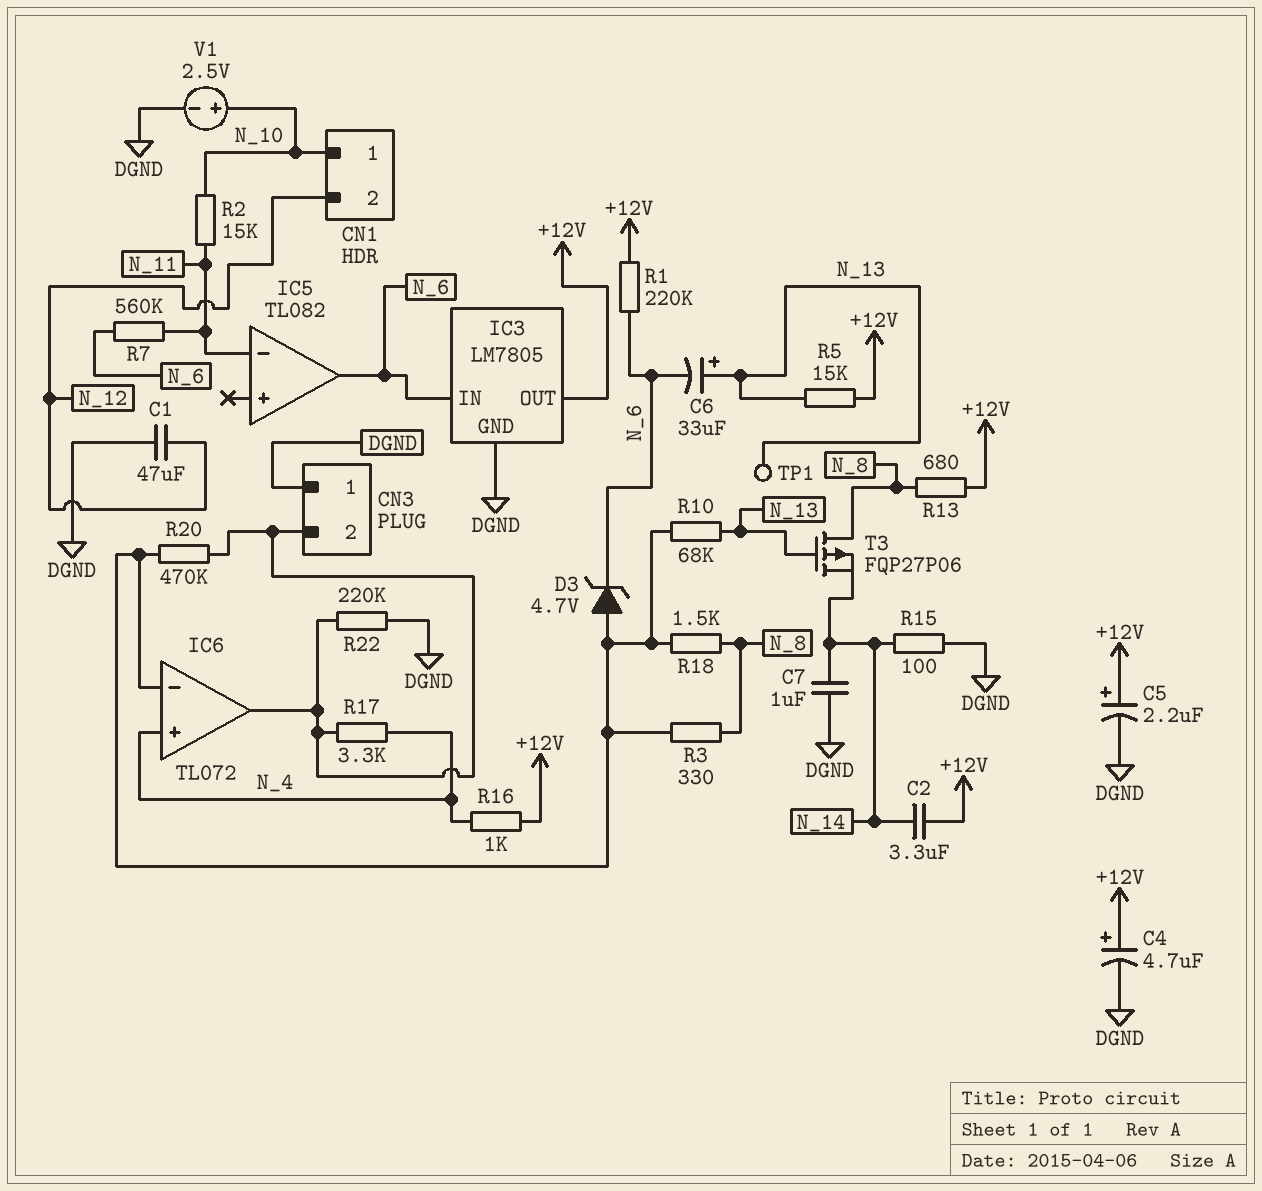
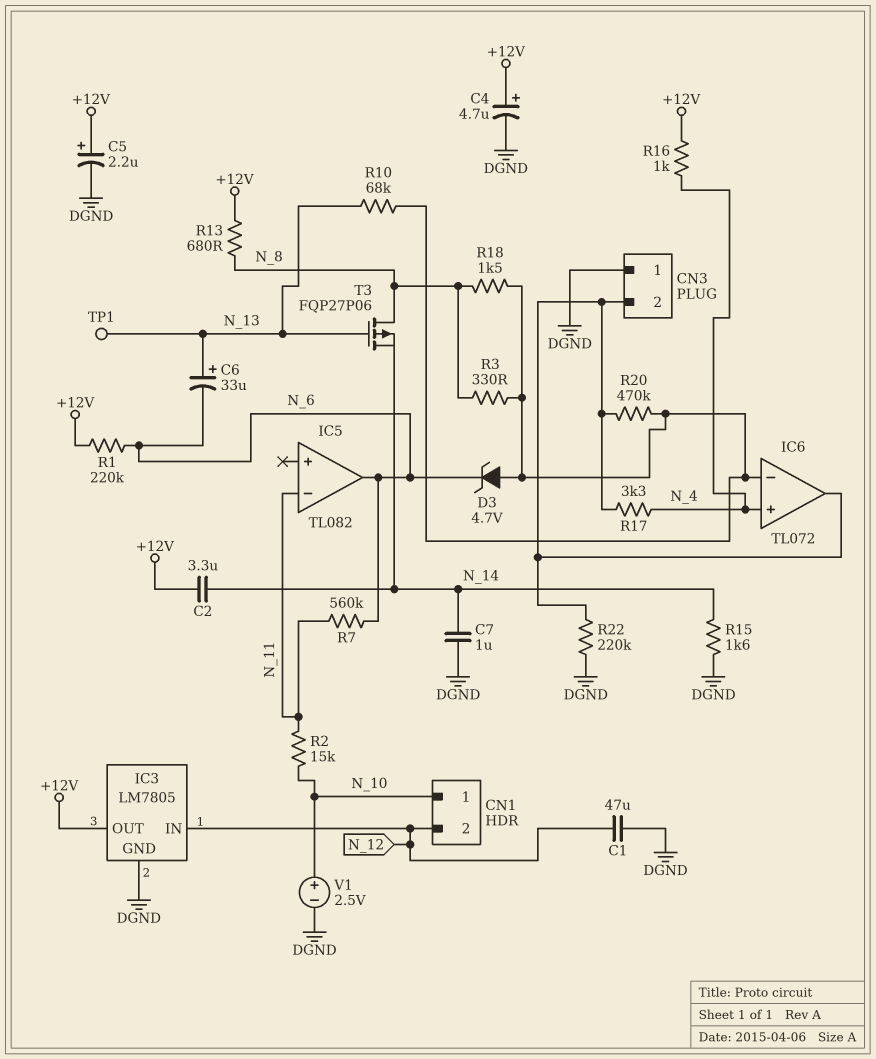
IC3 pin IN: N_6 -> N_12
R5: 15k (+12V, N_13) -> none
R15: 100 (DGND, N_14) -> 1.6k (DGND, N_14)

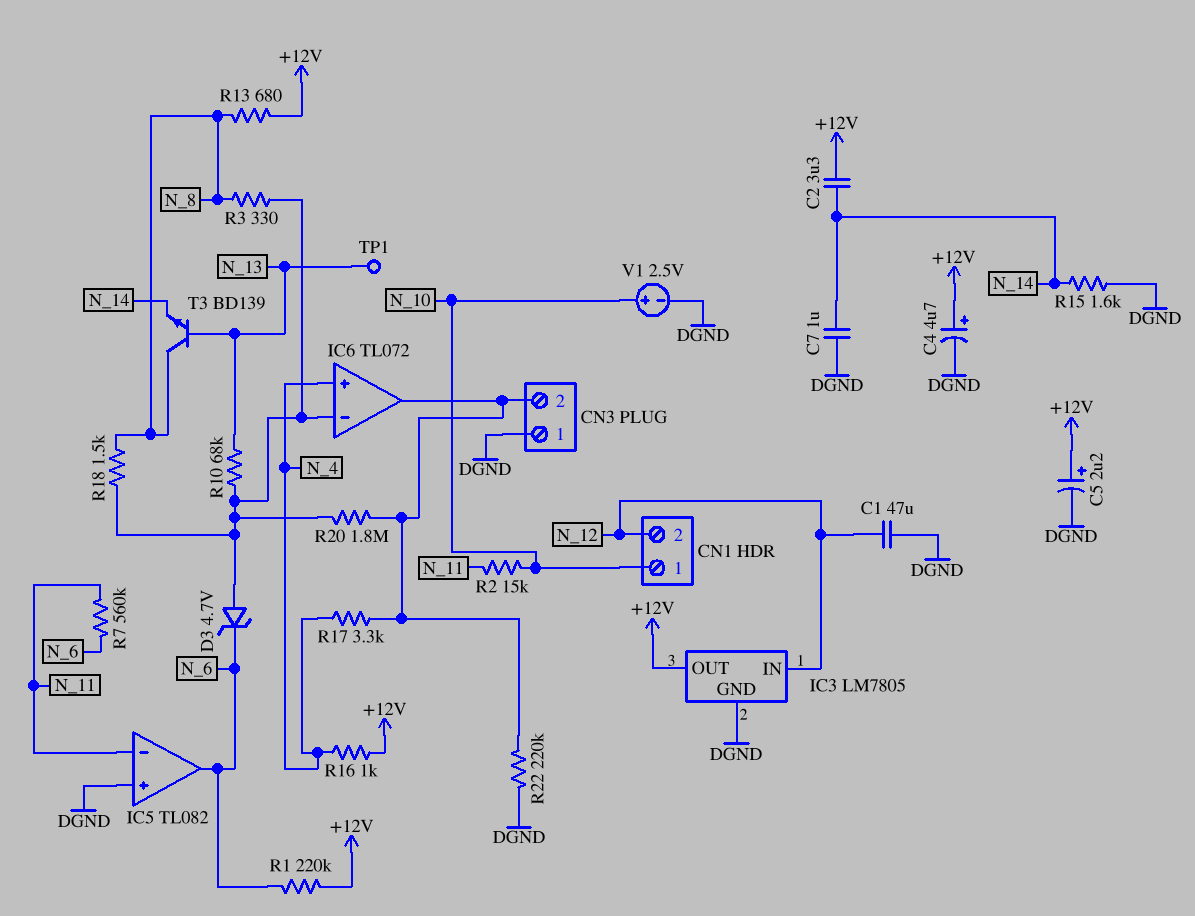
C6: 33uF (plus N_13, minus N_6) -> none
IC5 pin in+: none -> DGND
R20: 470k (CN3/2, IC6/in-) -> 1.8M (CN3/2, IC6/in-)
T3: PMOS FQP27P06 (G N_13, D N_8, S N_14) -> NPN BD139 (B N_13, C N_8, E N_14)

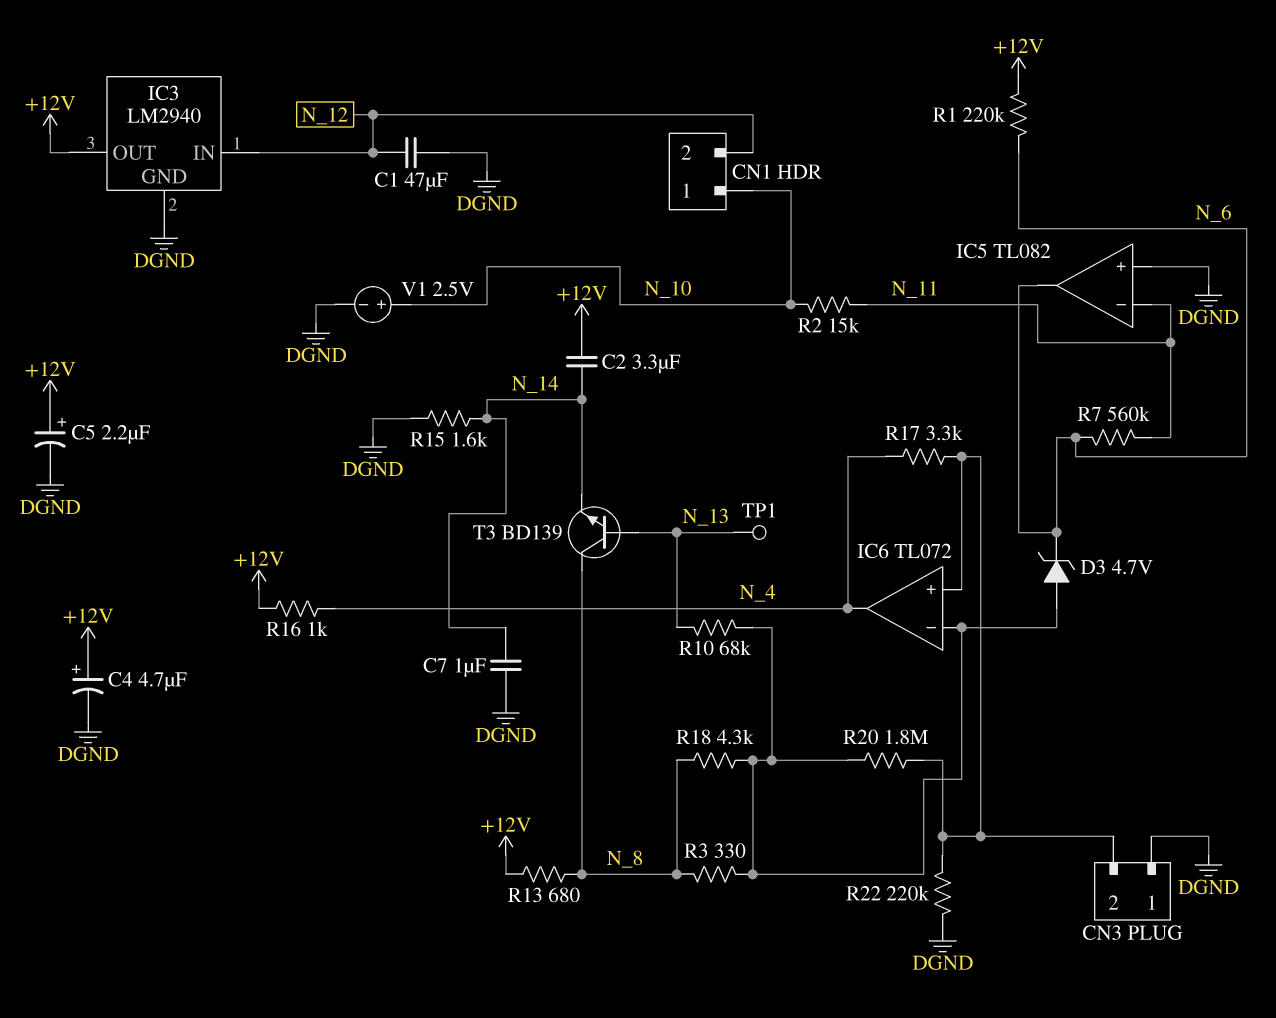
IC3: LM7805 -> LM2940
IC6 pin in+: N_4 -> CN3/2
IC6 pin out: CN3/2 -> N_4
R18: 1.5k (IC6/in-, N_8) -> 4.3k (IC6/in-, N_8)

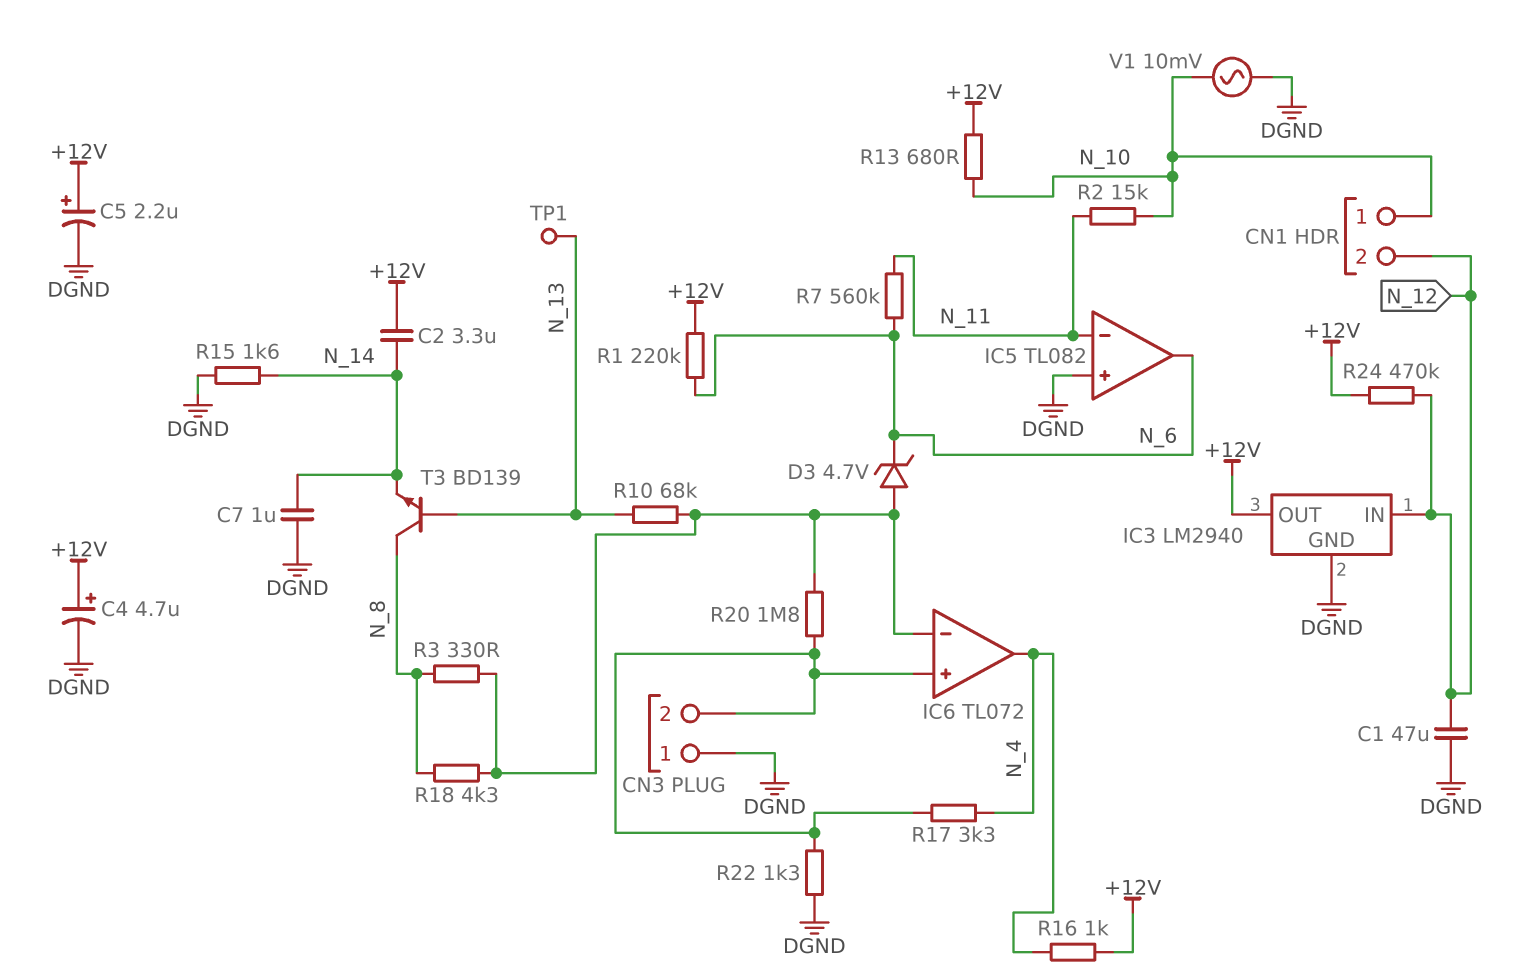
R13: 680 (+12V, N_8) -> 680 (+12V, N_10)
R22: 220k (CN3/2, DGND) -> 1.3k (CN3/2, DGND)
R24: none -> 470k (+12V, N_12)
V1: 2.5V (plus N_10, minus DGND) -> AC 10mV (DGND, N_10)

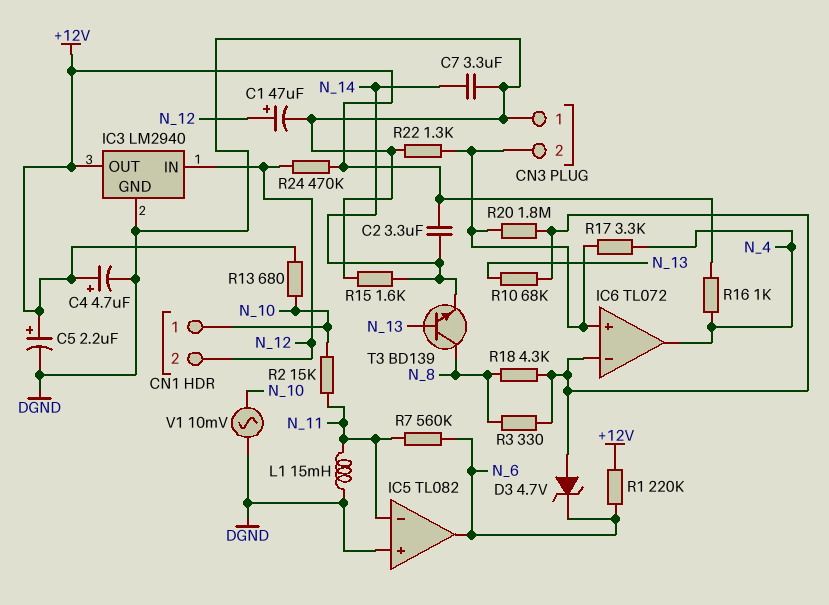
C1: 47uF (DGND, N_12) -> 47uF (plus N_12, minus DGND)
C7: 1uF (DGND, N_14) -> 3.3uF (DGND, N_14)
L1: none -> 15mH (DGND, N_11)
TP1: test point (N_13) -> none

